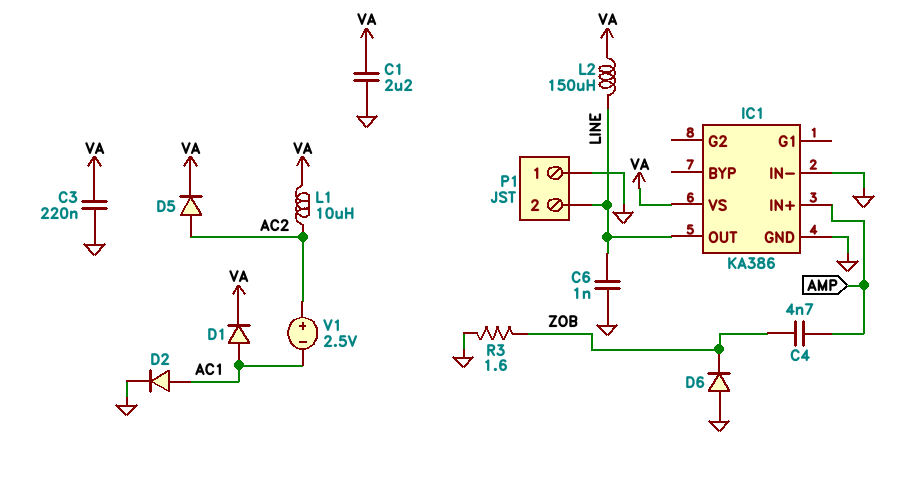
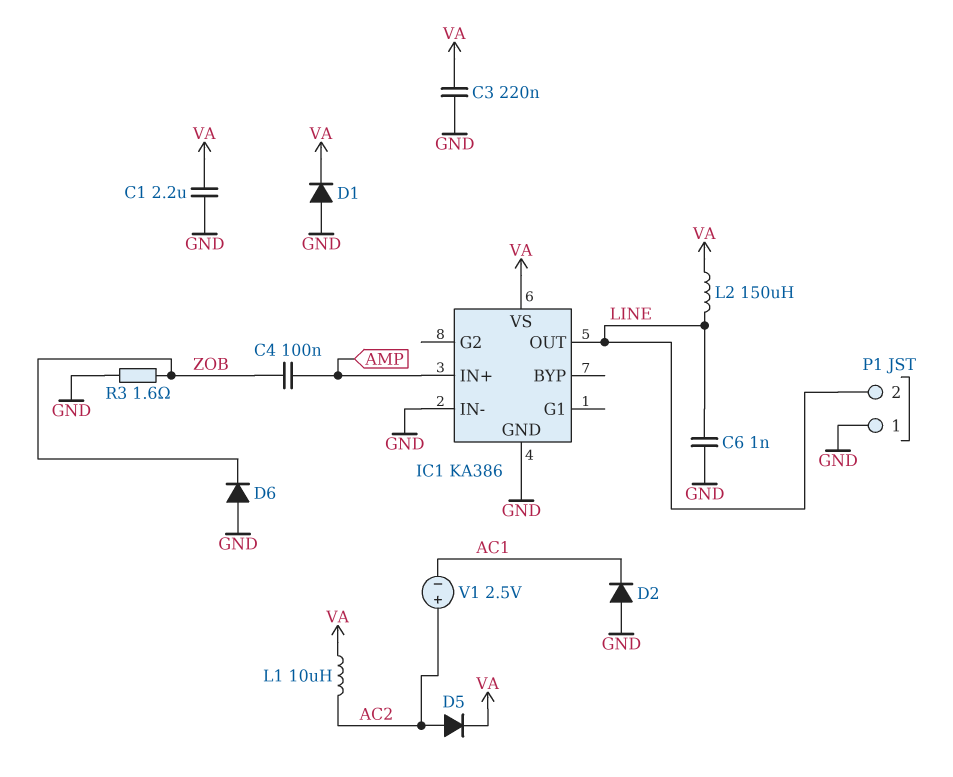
C4: 4.7nF (AMP, ZOB) -> 100nF (AMP, ZOB)
D1: diode (A AC1, K VA) -> diode (A GND, K VA)
D2: diode (A AC1, K GND) -> diode (A GND, K AC1)

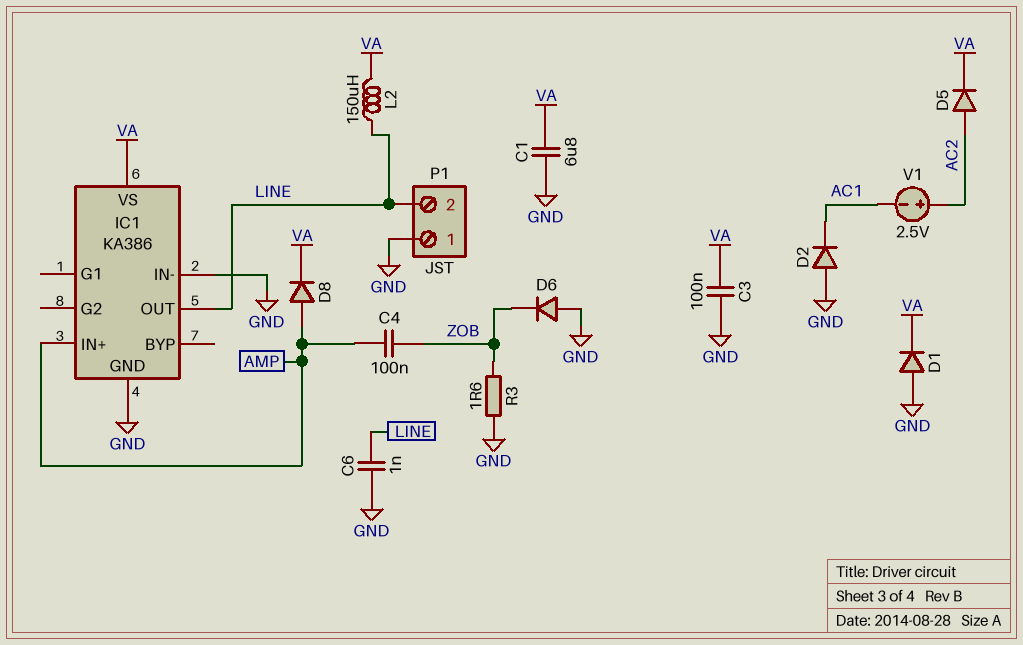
C1: 2.2uF (GND, VA) -> 6.8uF (GND, VA)
C3: 220nF (GND, VA) -> 100nF (GND, VA)
D8: none -> diode (A AMP, K VA)
L1: 10uH (AC2, VA) -> none

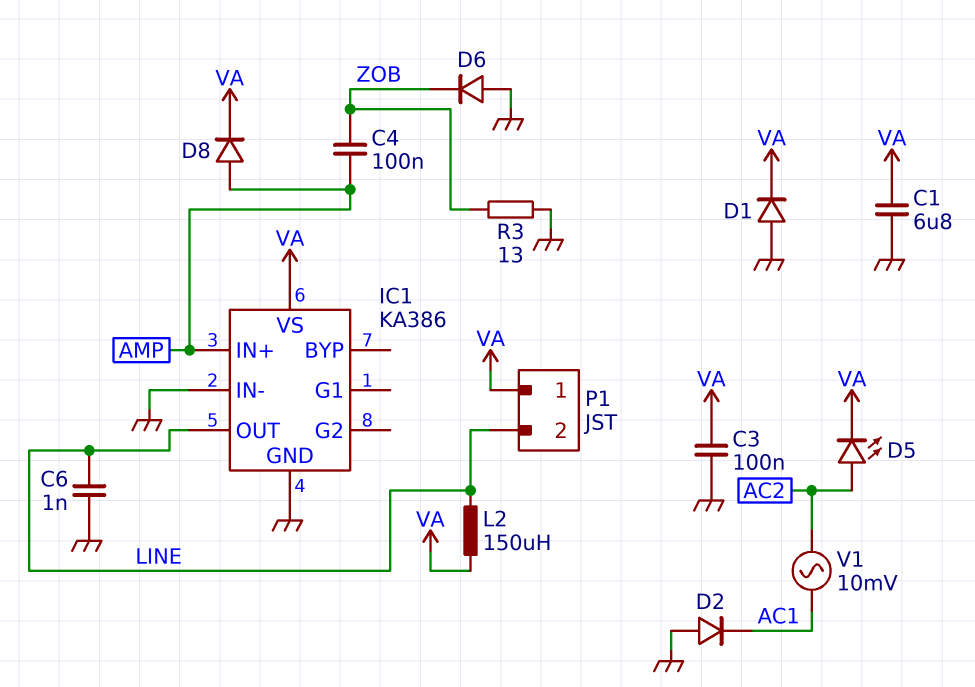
D5: diode (A AC2, K VA) -> LED (A AC2, K VA)
P1 pin 1: GND -> VA
R3: 1.6 (GND, ZOB) -> 13 (GND, ZOB)
V1: 2.5V (plus AC2, minus AC1) -> AC 10mV (AC1, AC2)

